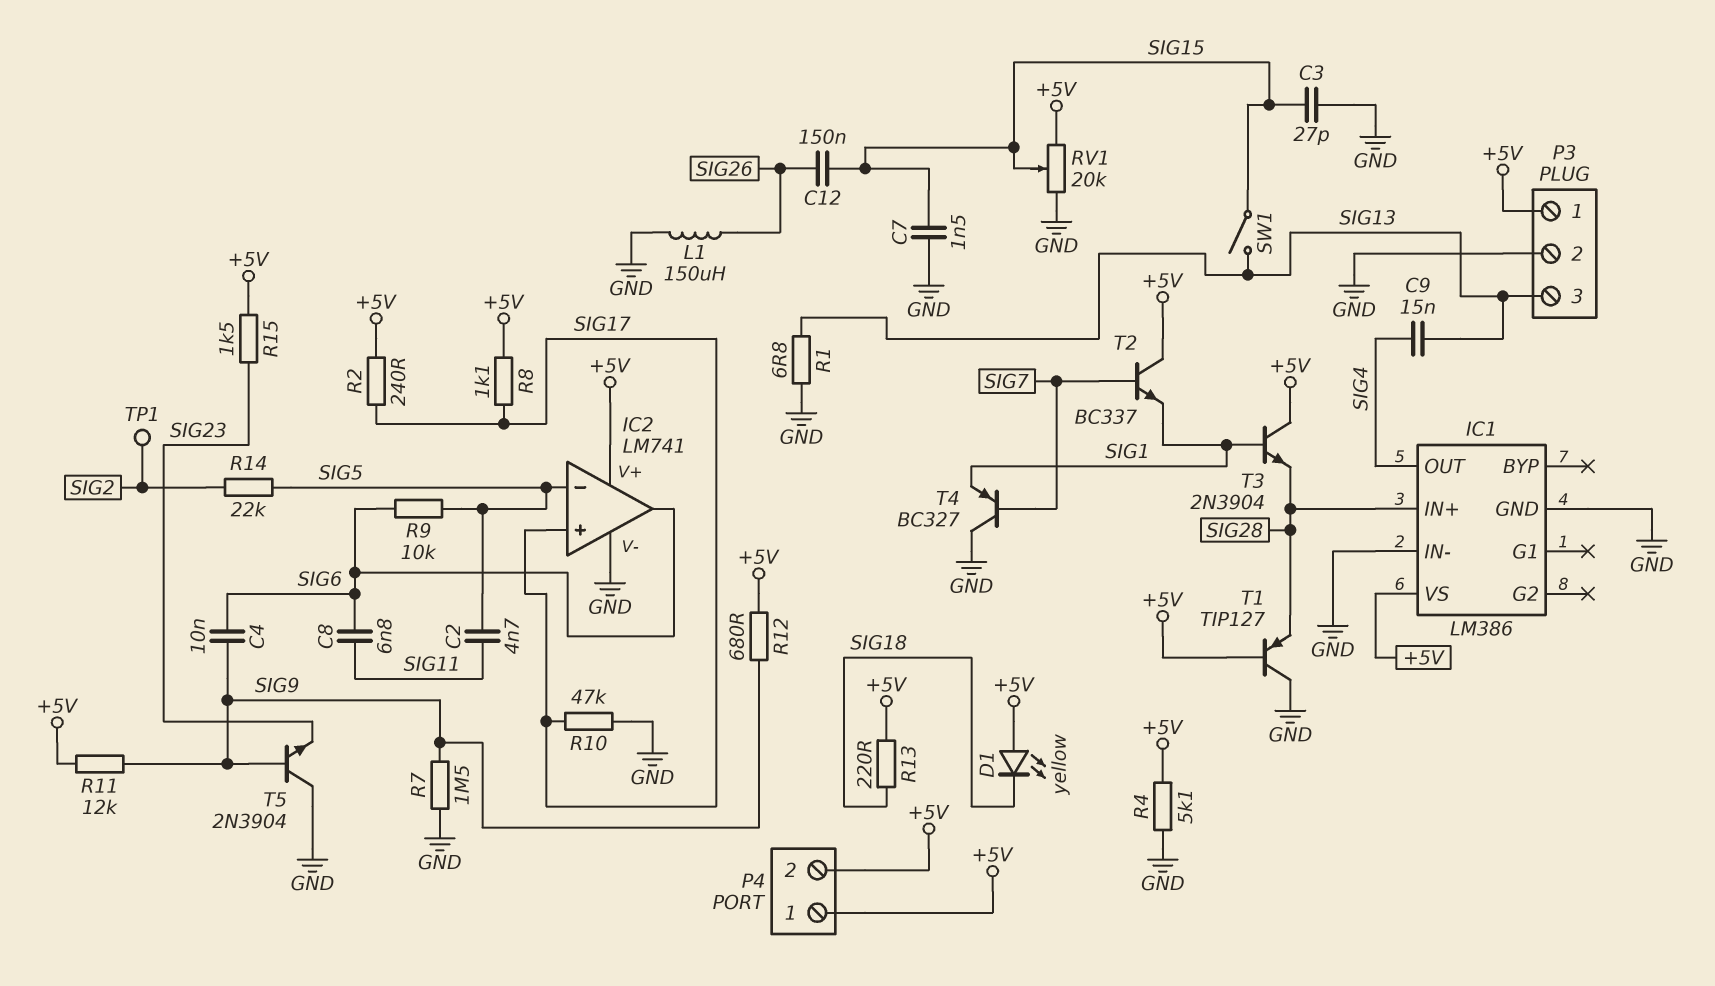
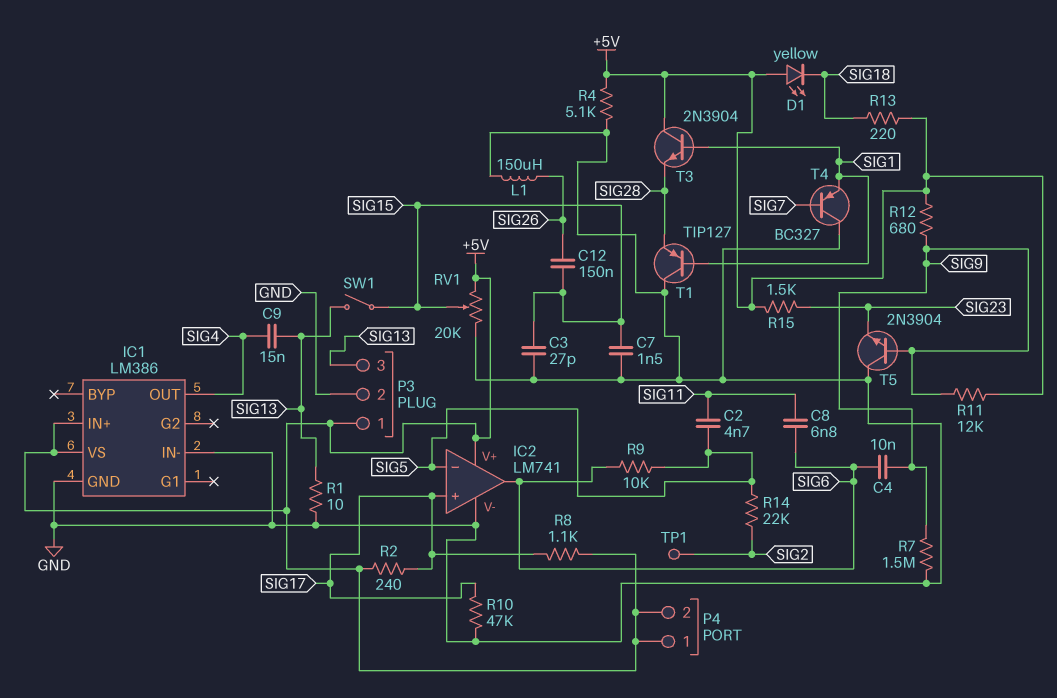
IC1 pin IN+: SIG28 -> +5V
R1: 6.8 (GND, SIG13) -> 10 (GND, SIG13)
T1: PNP TIP127 (B +5V, C GND, E SIG28) -> PNP TIP127 (B SIG1, C GND, E SIG28)
T2: NPN BC337 (B SIG7, C +5V, E SIG1) -> none

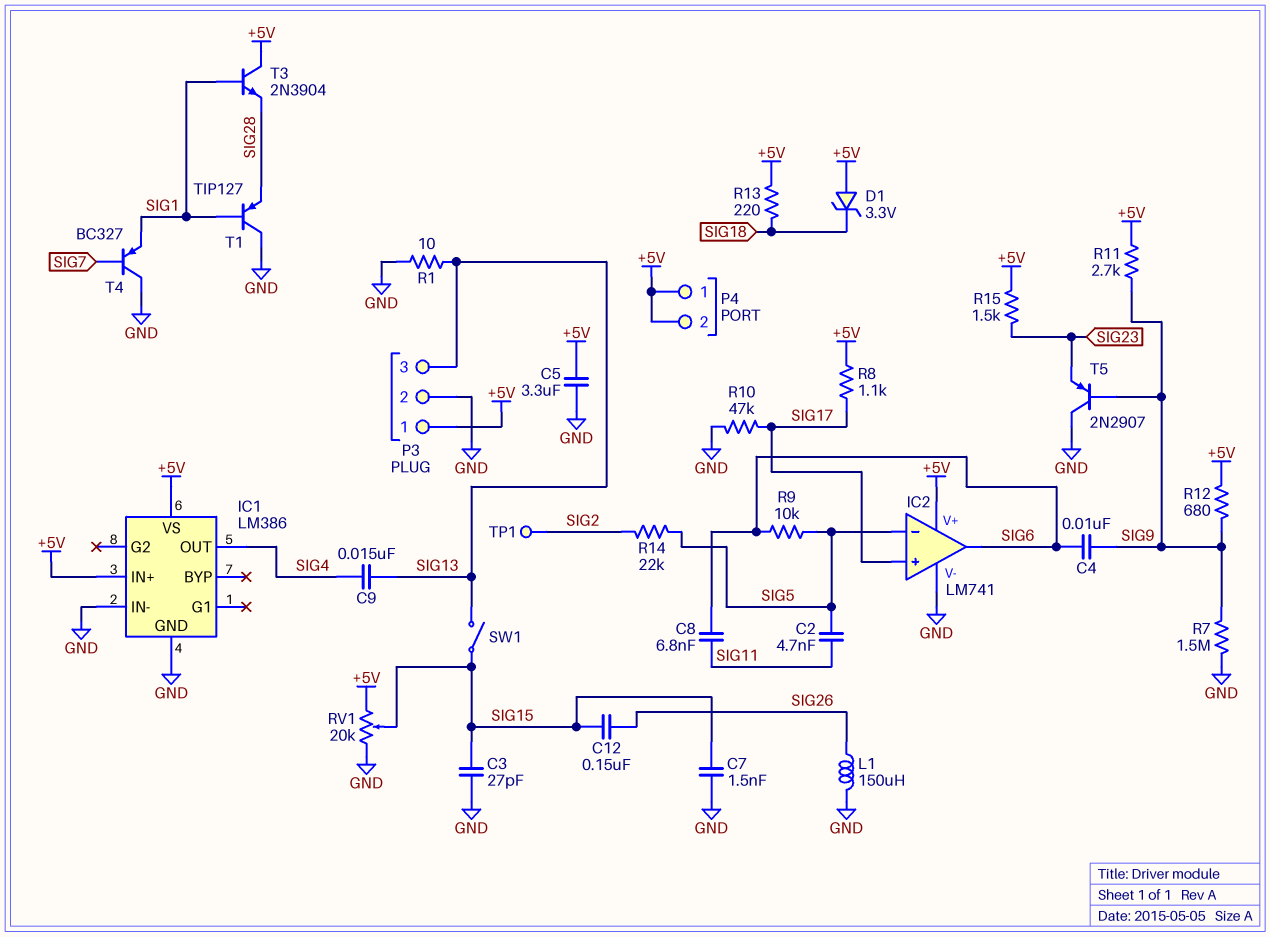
C5: none -> 3.3uF (+5V, GND)
D1: LED yellow (A +5V, K SIG18) -> zener 3.3V (A +5V, K SIG18)
R2: 240 (+5V, SIG17) -> none
R4: 5.1k (+5V, GND) -> none
R11: 12k (+5V, SIG9) -> 2.7k (+5V, SIG9)
T5: NPN 2N3904 (B SIG9, C GND, E SIG23) -> PNP 2N2907 (B SIG9, C GND, E SIG23)

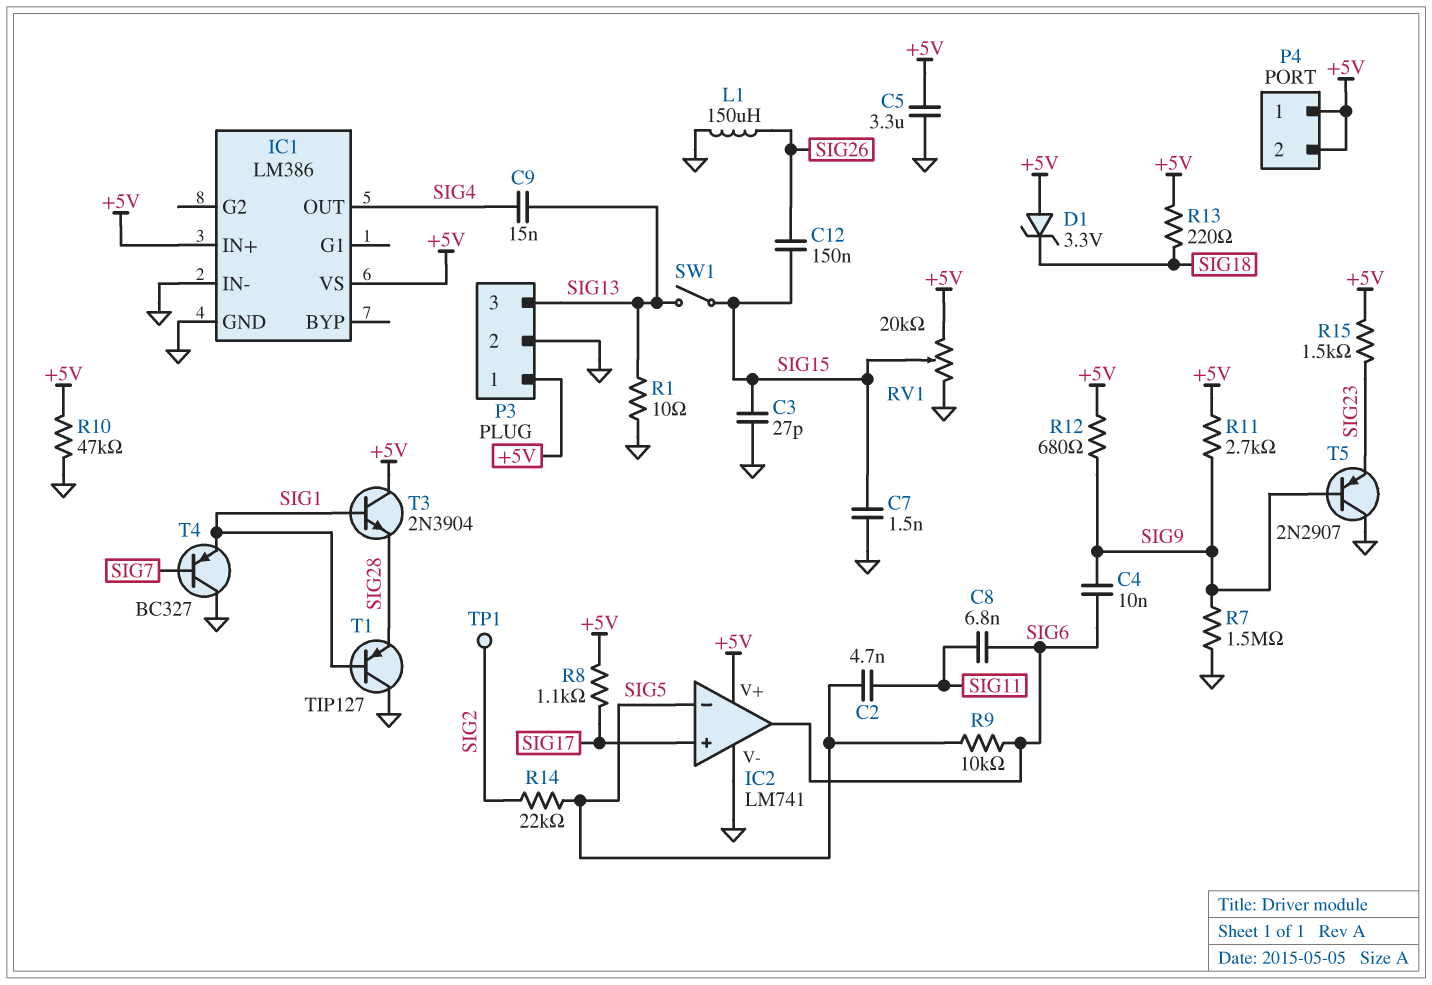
R10: 47k (GND, SIG17) -> 47k (+5V, GND)

